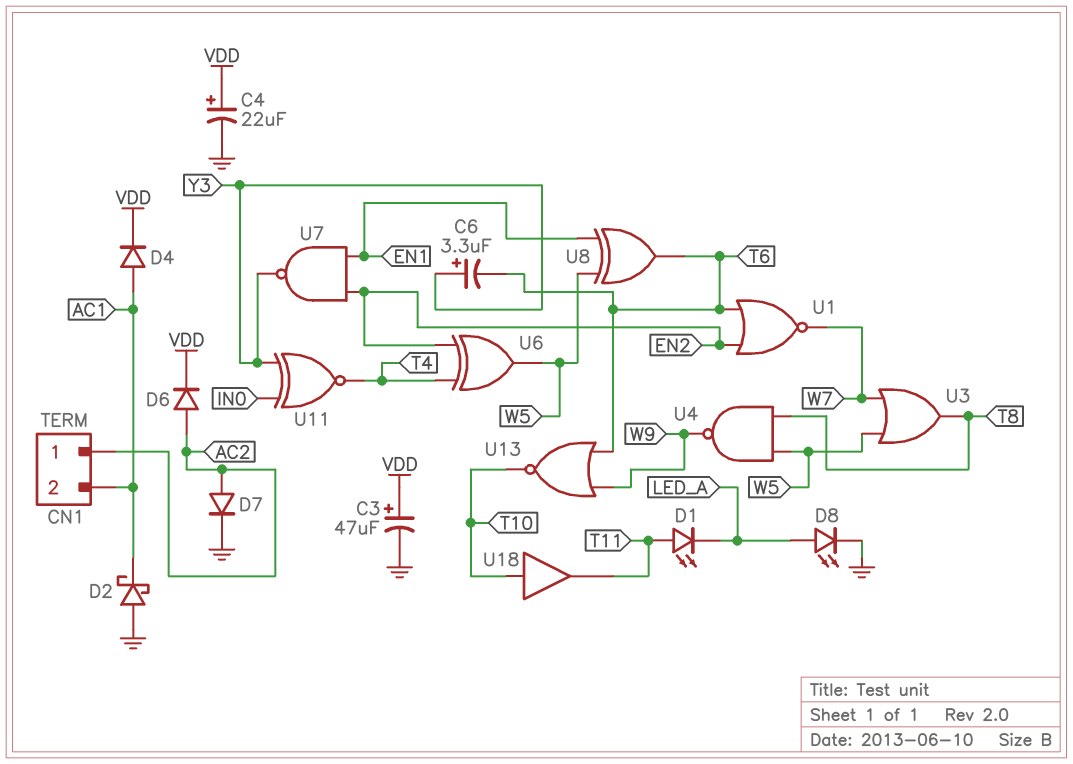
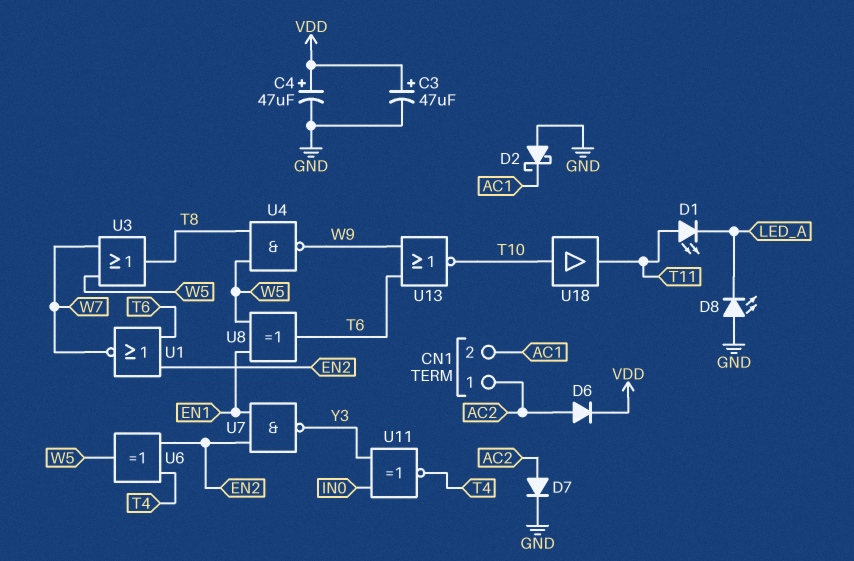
C4: 22uF (plus VDD, minus GND) -> 47uF (plus VDD, minus GND)
C6: 3.3uF (plus Y3, minus T6) -> none
D4: diode (A AC1, K VDD) -> none
D8: LED (A LED_A, K GND) -> LED (A GND, K LED_A)

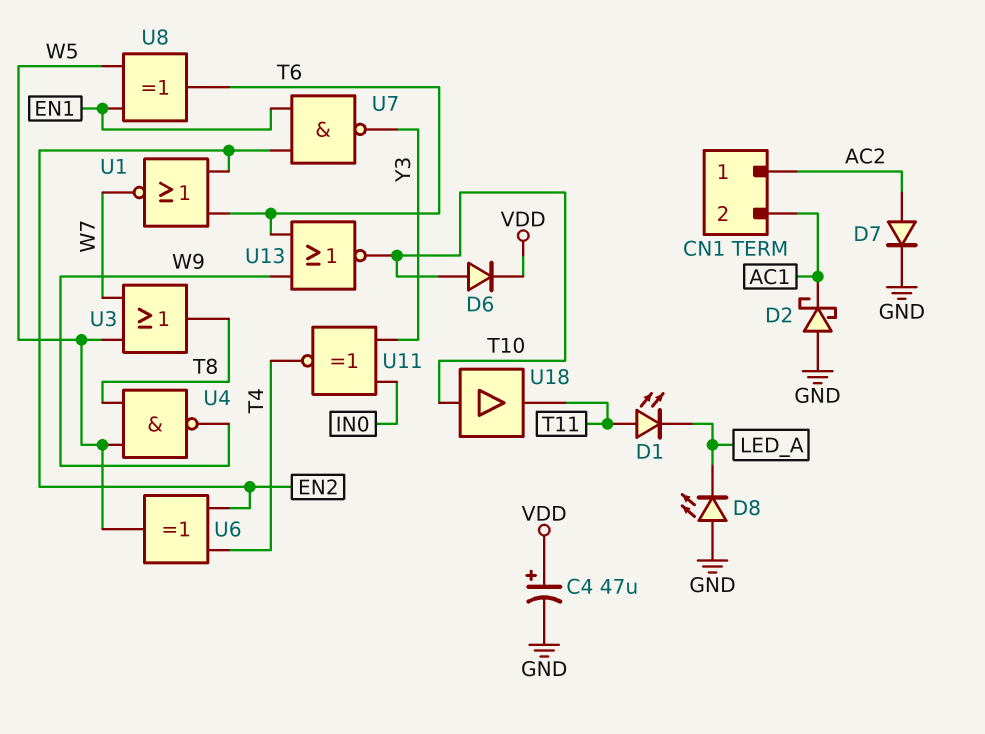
C3: 47uF (plus VDD, minus GND) -> none
D6: diode (A AC2, K VDD) -> diode (A T10, K VDD)

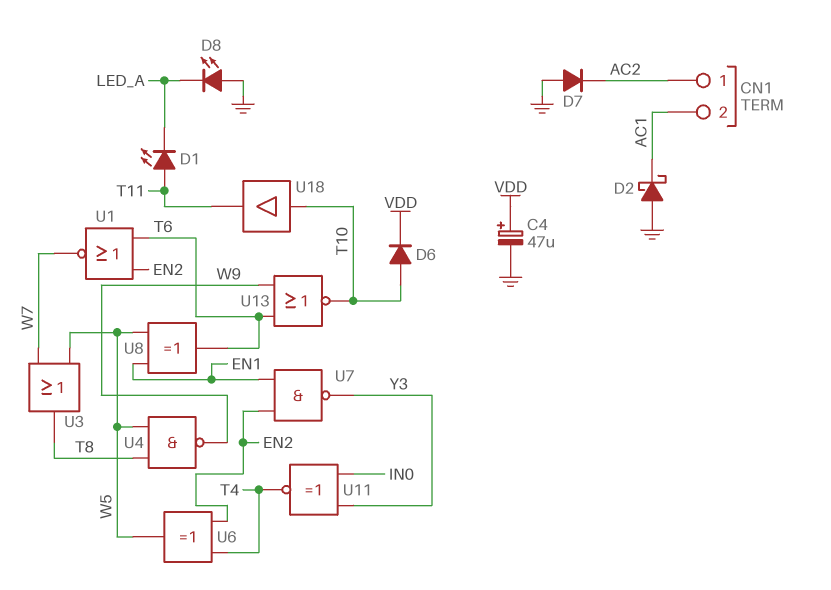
D7: diode (A AC2, K GND) -> diode (A GND, K AC2)

